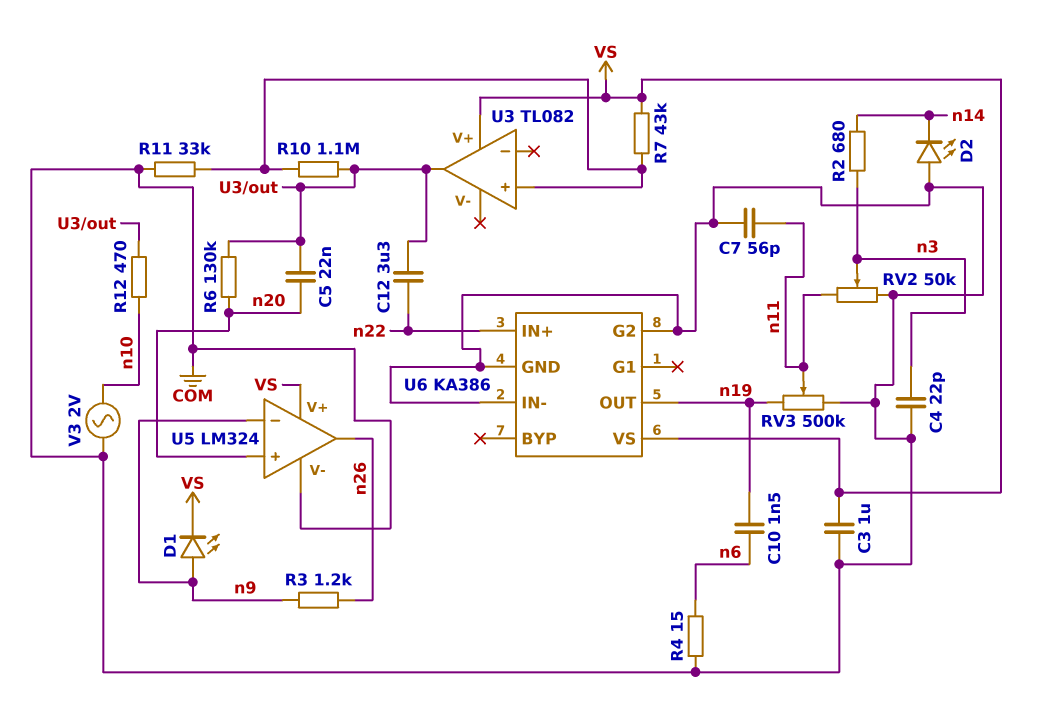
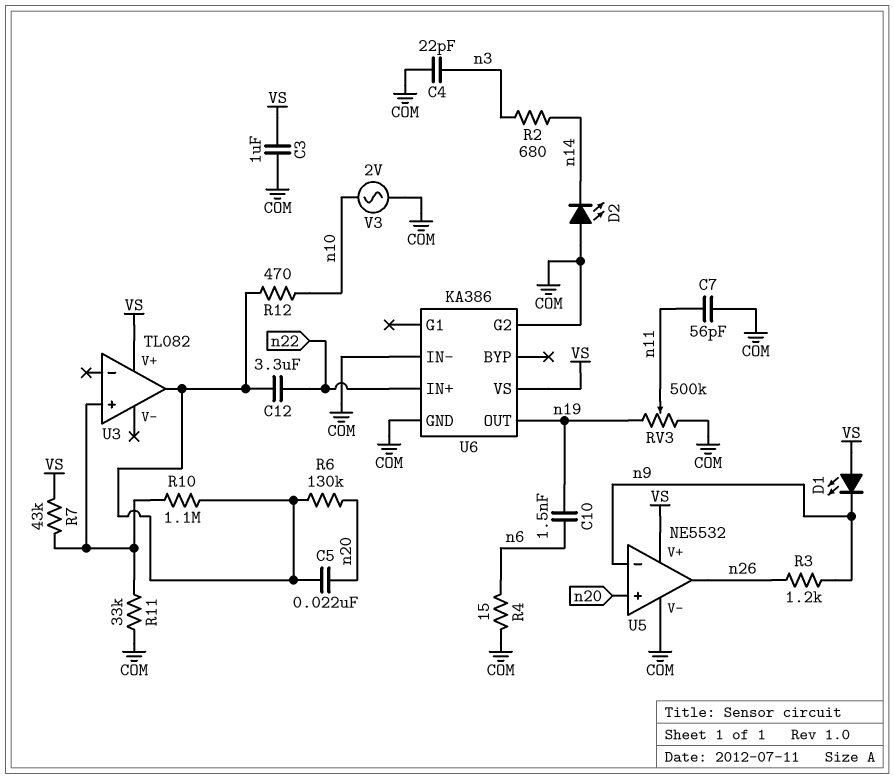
D1: LED (A n9, K VS) -> LED (A VS, K n9)
RV2: 50k (COM, n11, wiper n3) -> none
U5: LM324 -> NE5532

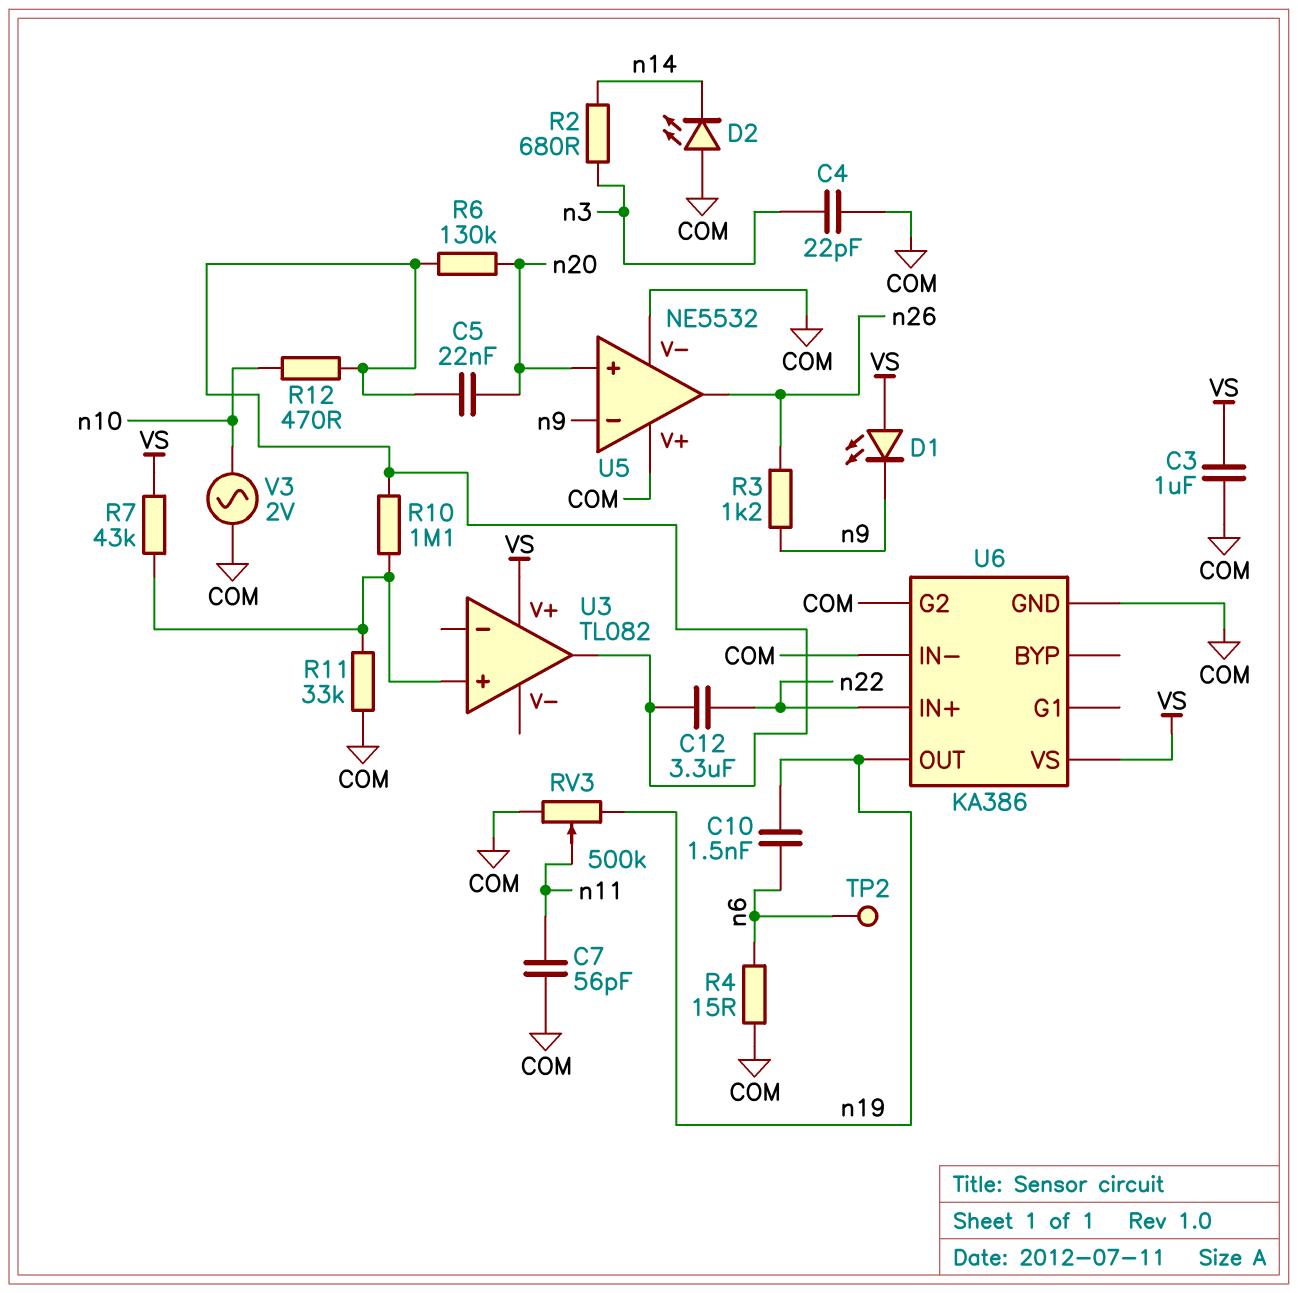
TP2: none -> test point (n6)
U5 pin V+: VS -> COM

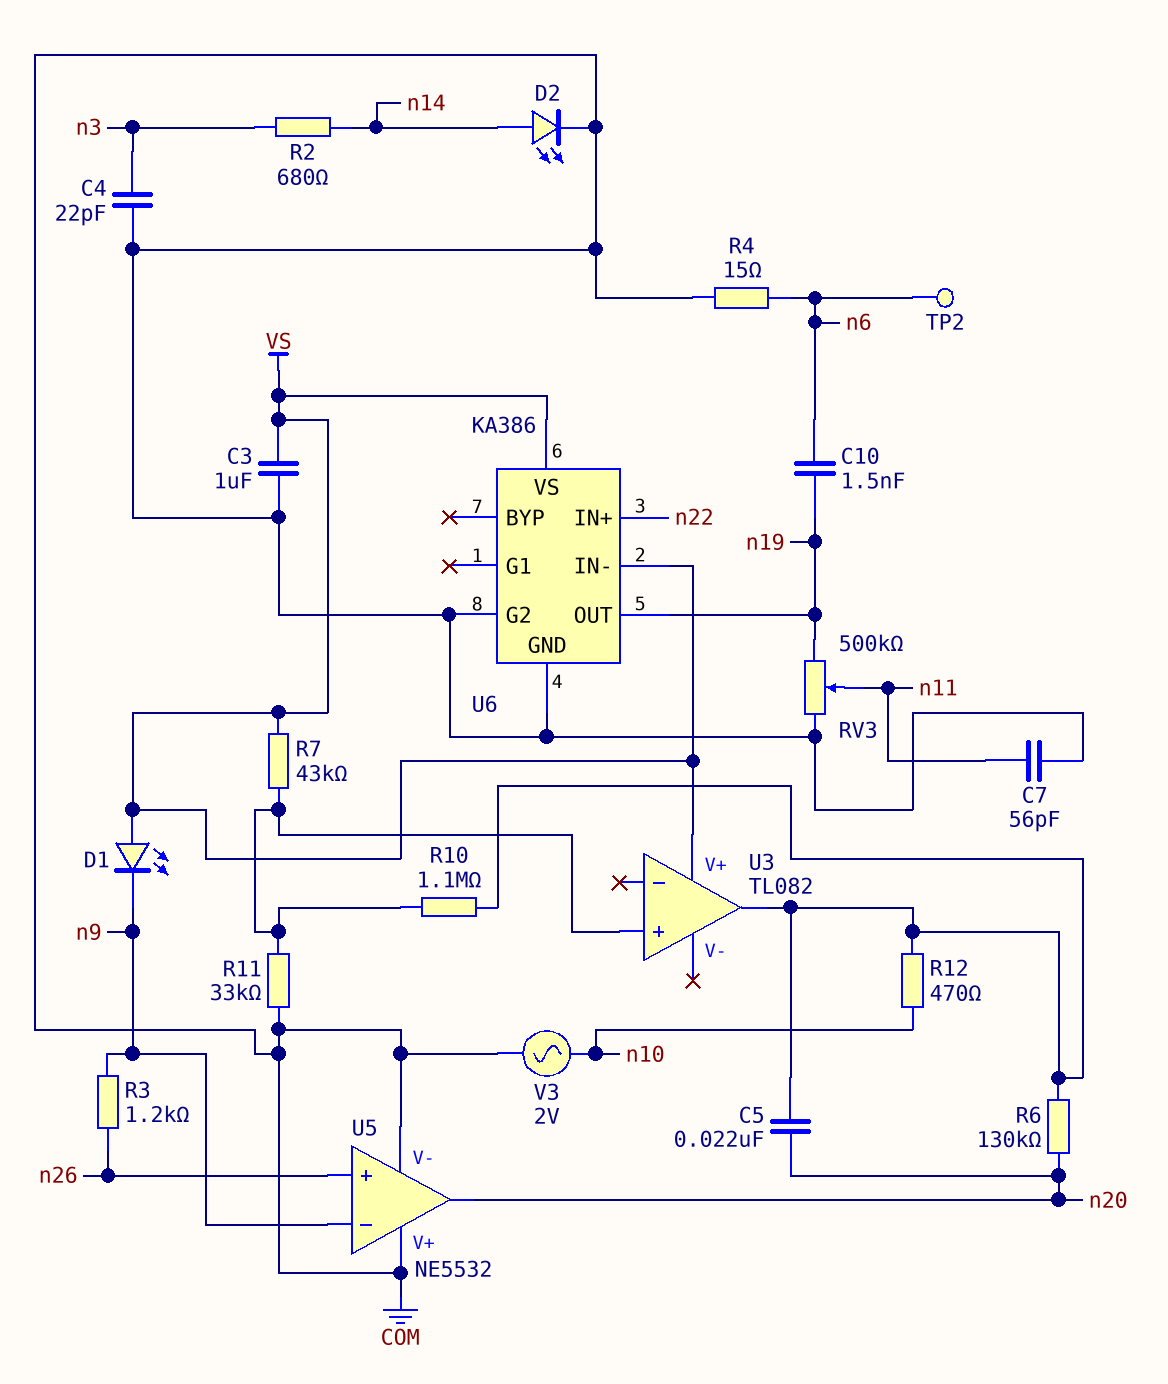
C12: 3.3uF (U3/out, n22) -> none
D2: LED (A COM, K n14) -> LED (A n14, K COM)
U5 pin in+: n20 -> n26
U5 pin out: n26 -> n20
U6 pin IN-: COM -> VS

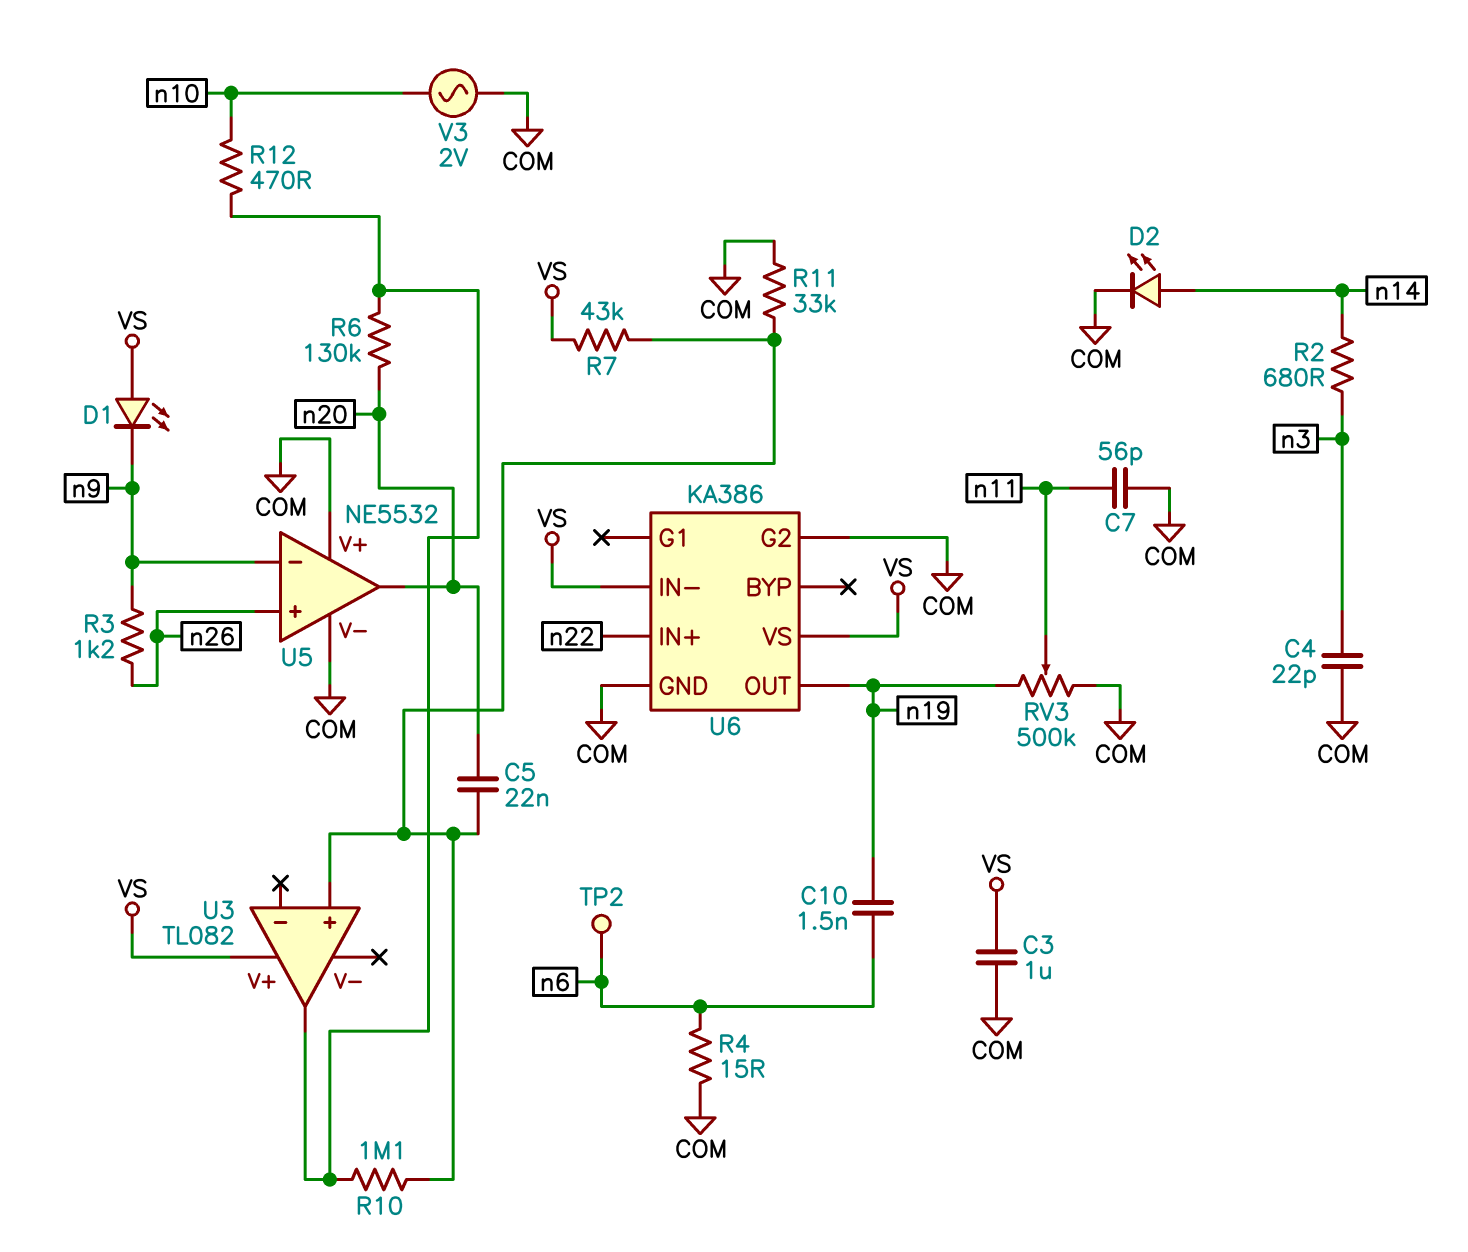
C5: 22nF (U3/out, n20) -> 22nF (U3/in+, n20)

